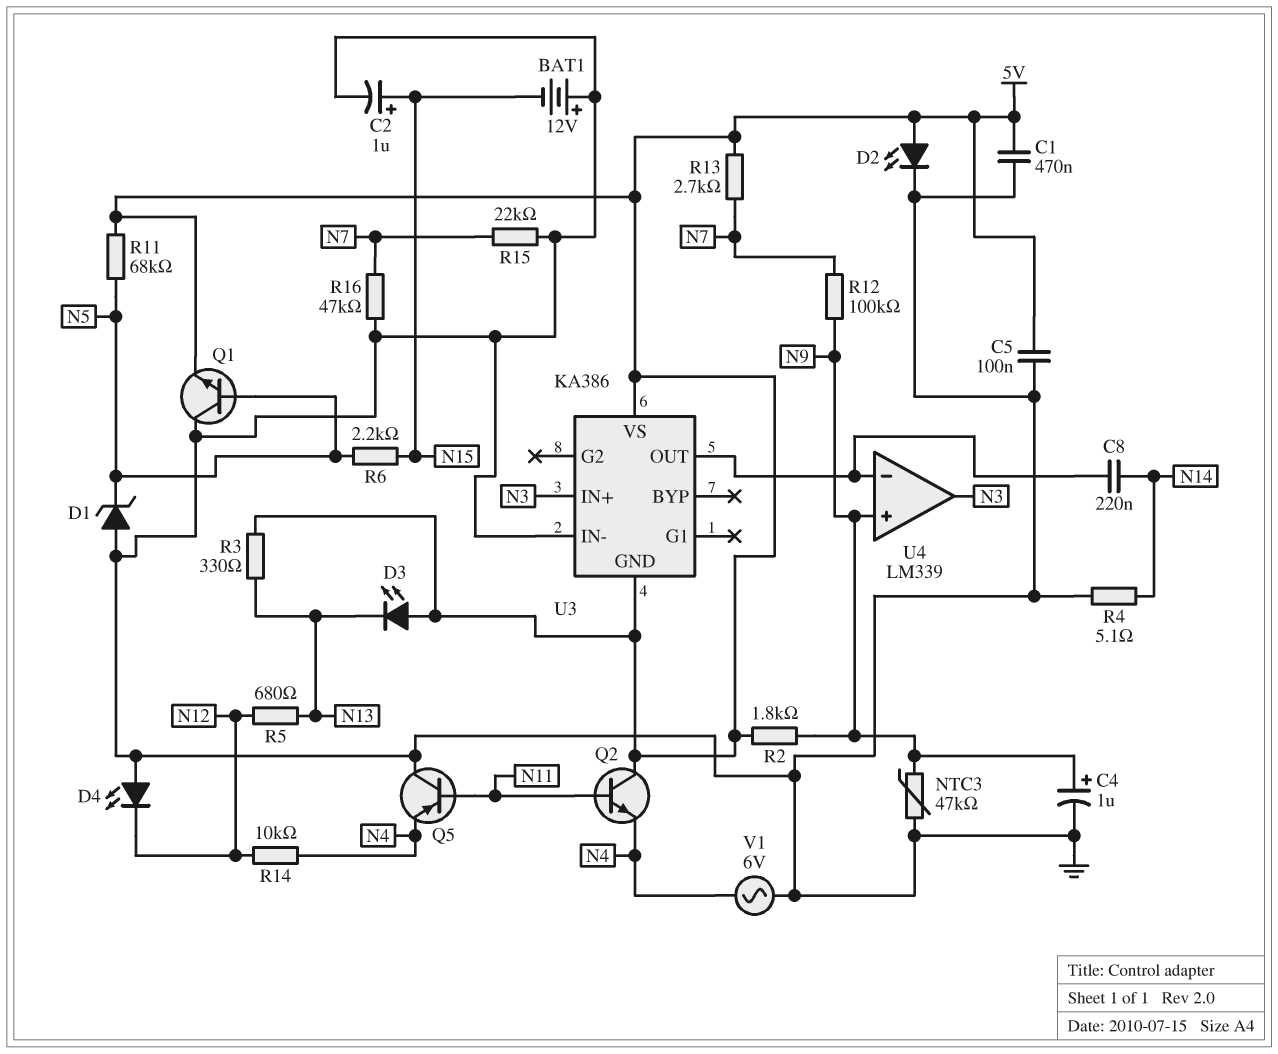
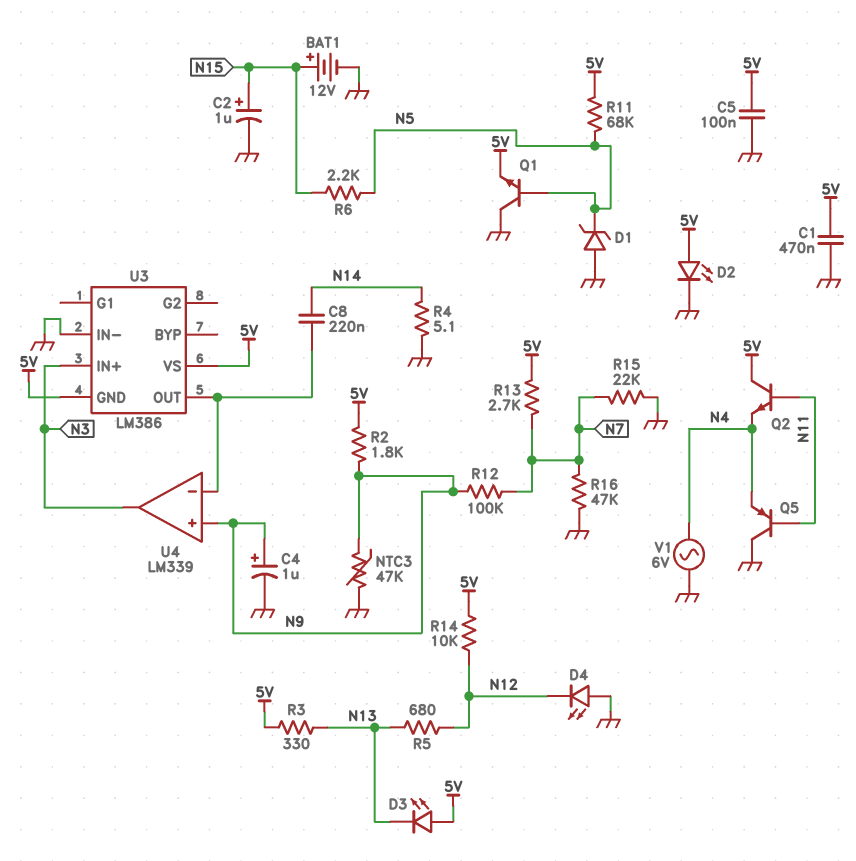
BAT1: 12V (plus GND, minus N15) -> 12V (plus N15, minus GND)
R14: 10k (N4, N12) -> 10k (5V, N12)
U3: KA386 -> LM386

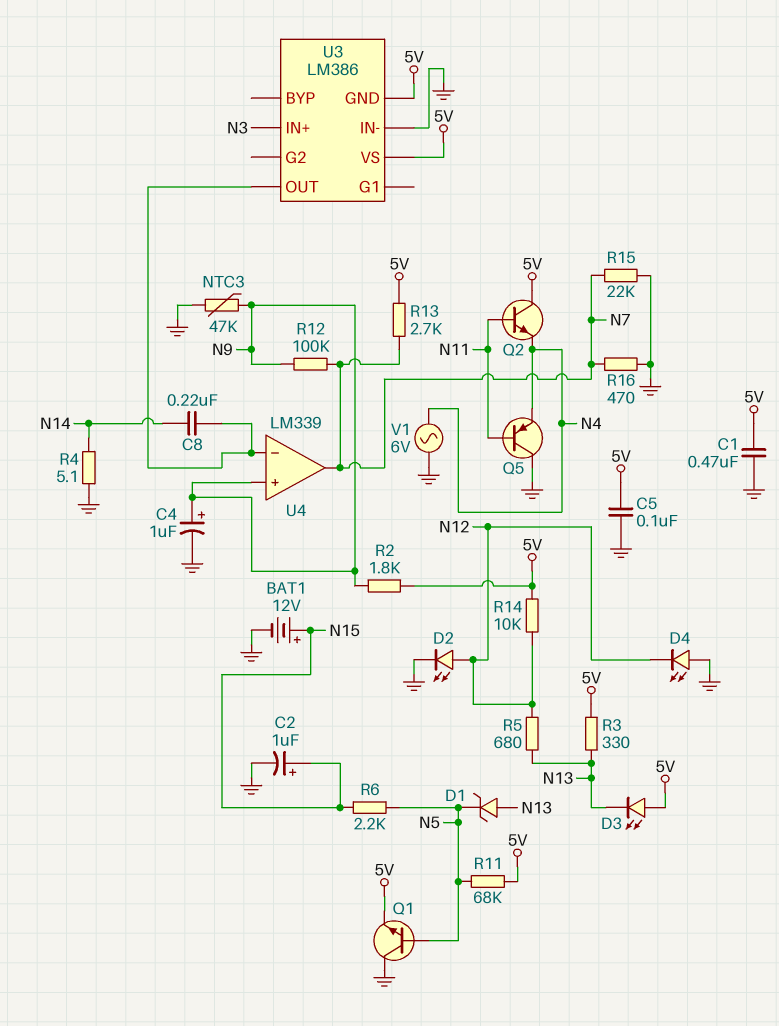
D1: zener (A GND, K N5) -> zener (A N13, K N5)
D2: LED (A 5V, K GND) -> LED (A N12, K GND)
R16: 47k (GND, N7) -> 470 (GND, N7)
U4 pin out: N3 -> N7

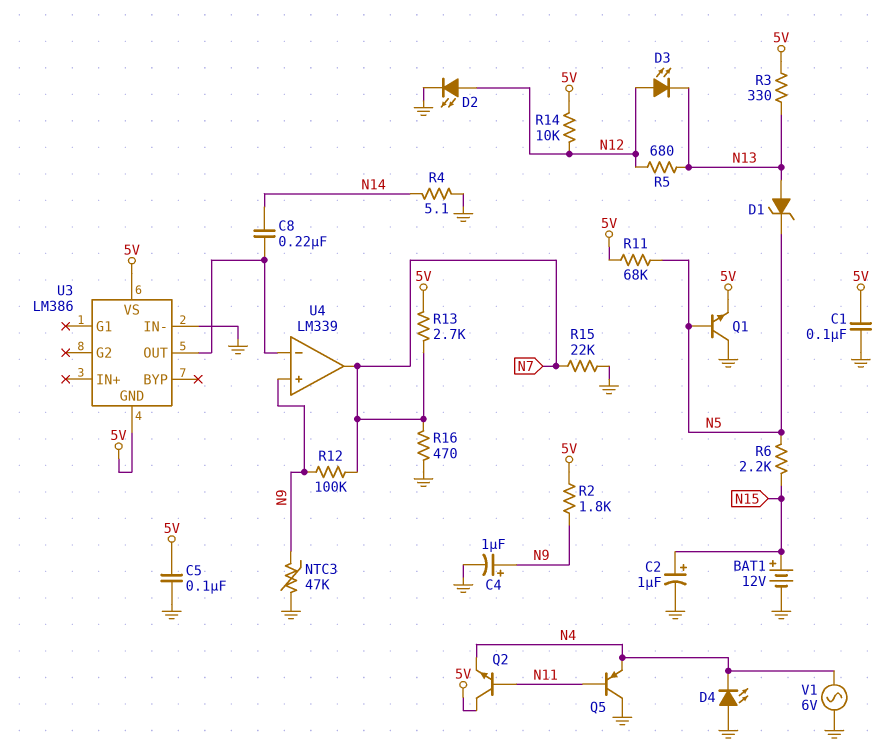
C1: 470nF (5V, GND) -> 100nF (5V, GND)
D3: LED (A 5V, K N13) -> LED (A N12, K N13)
D4: LED (A GND, K N12) -> LED (A GND, K N4)
U3 pin IN+: N3 -> none

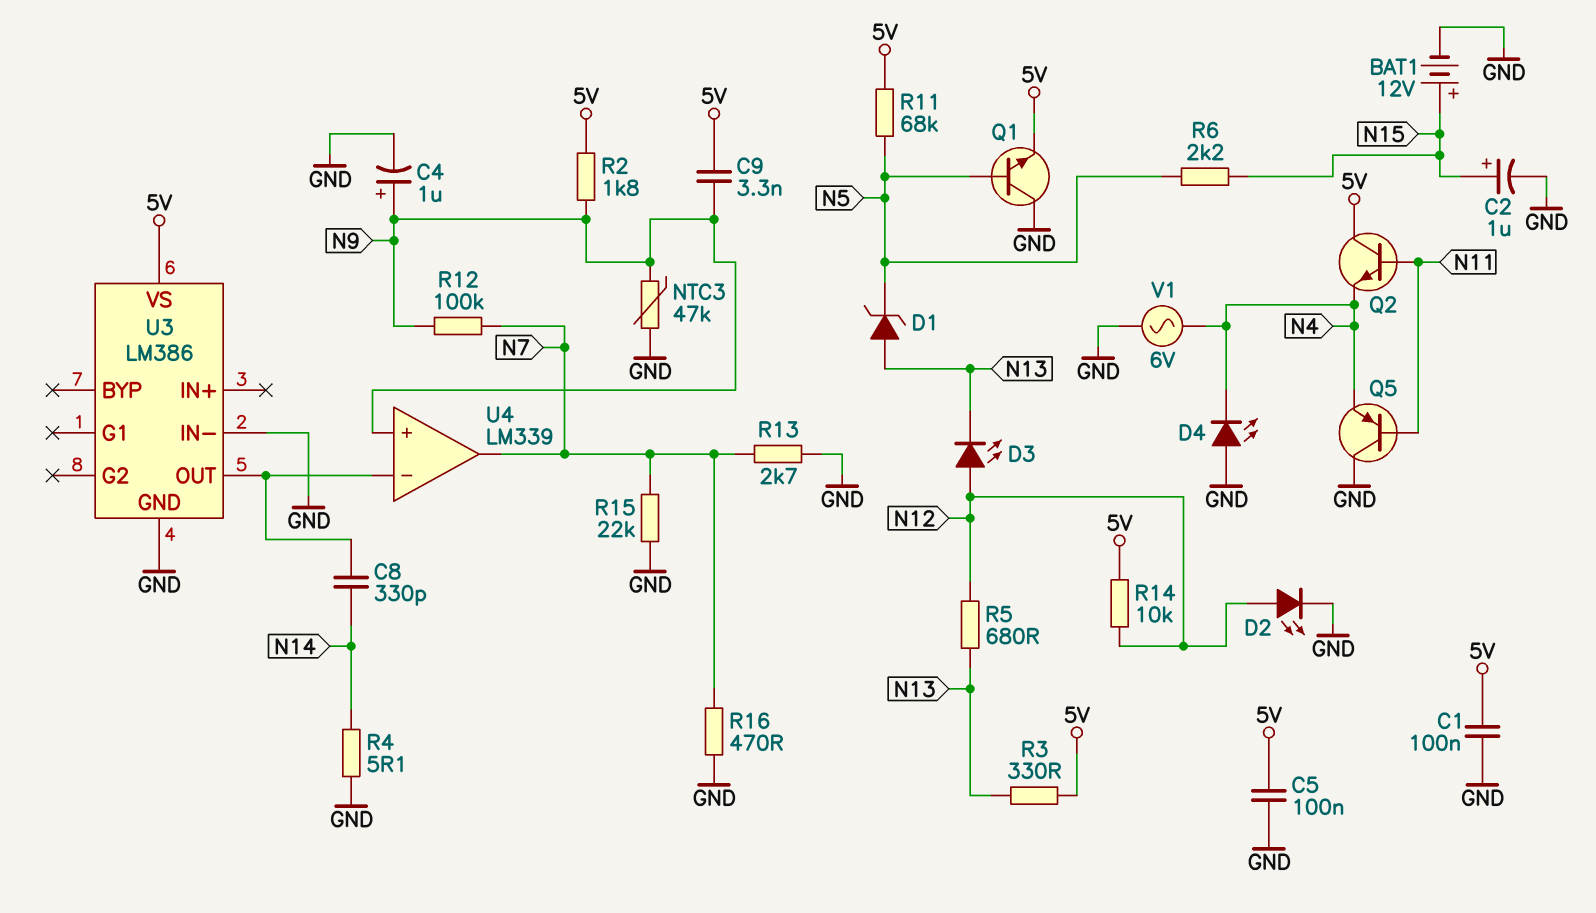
C8: 220nF (N14, U3/OUT) -> 330pF (N14, U3/OUT)
C9: none -> 3.3nF (5V, N9)
R13: 2.7k (5V, N7) -> 2.7k (GND, N7)
U3 pin GND: 5V -> GND

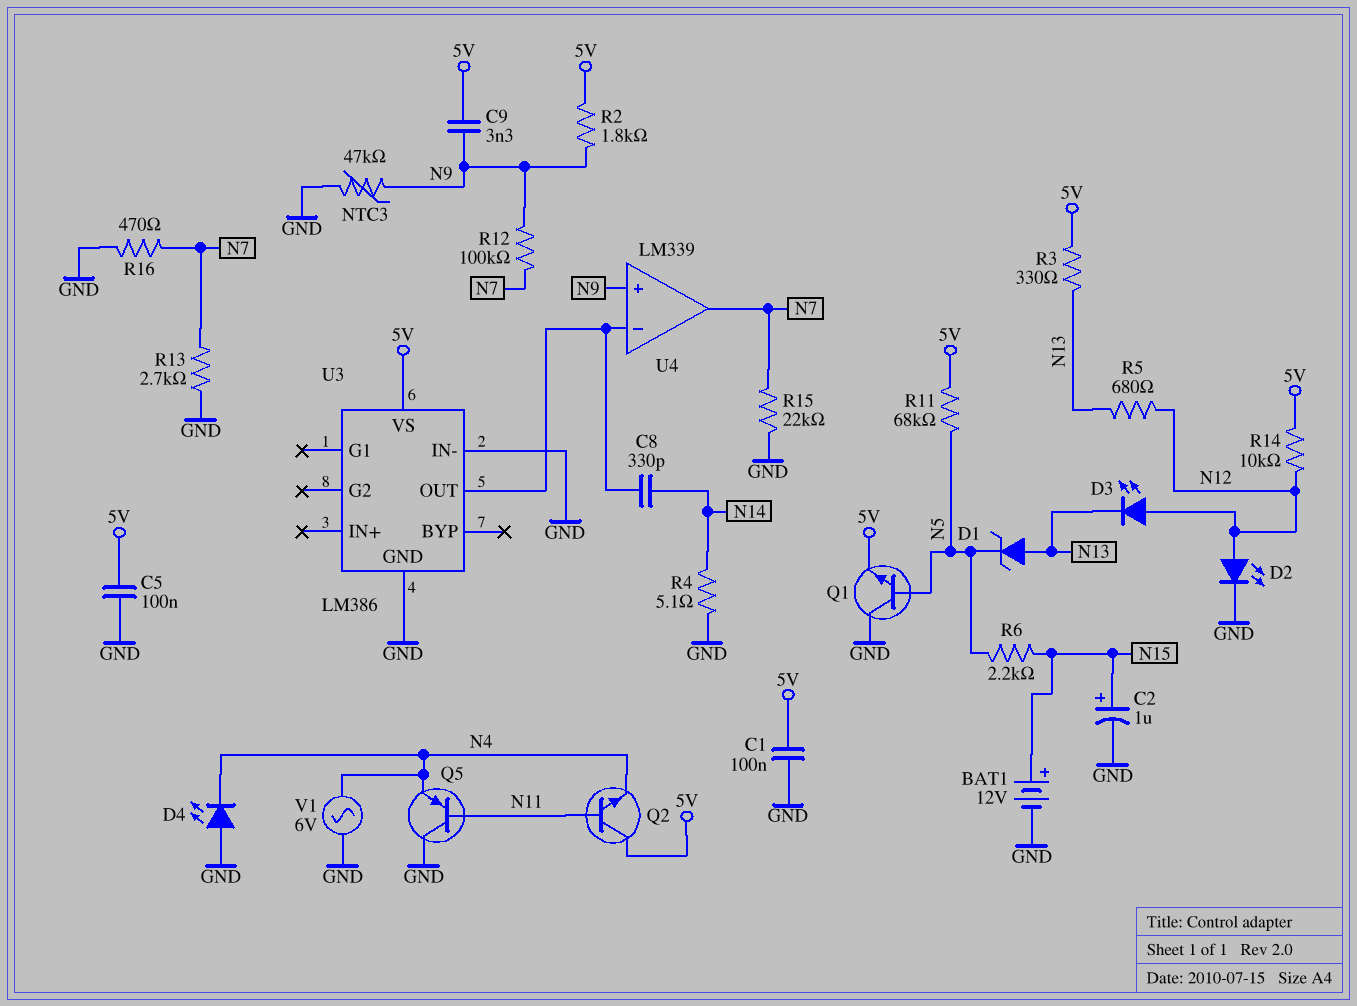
C4: 1uF (plus N9, minus GND) -> none

